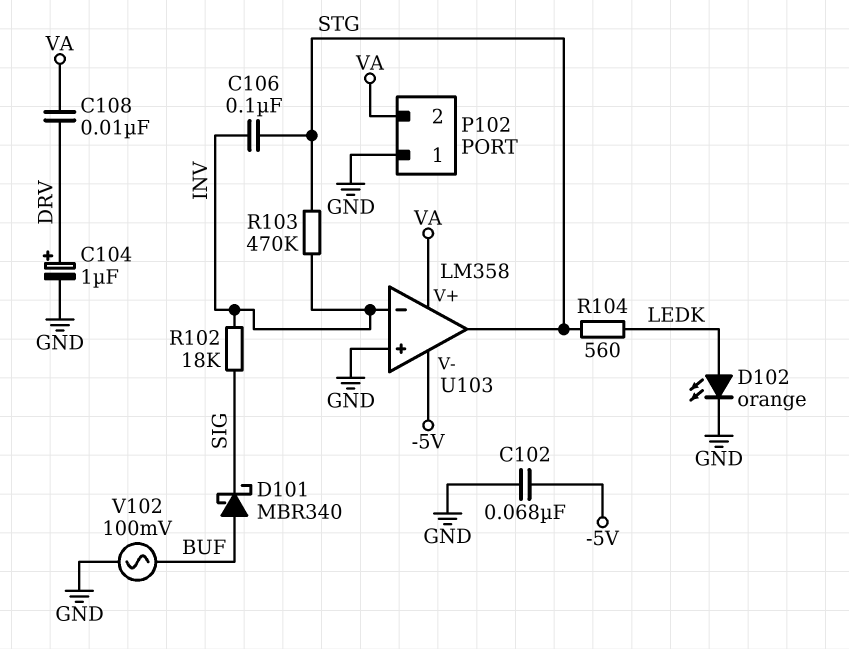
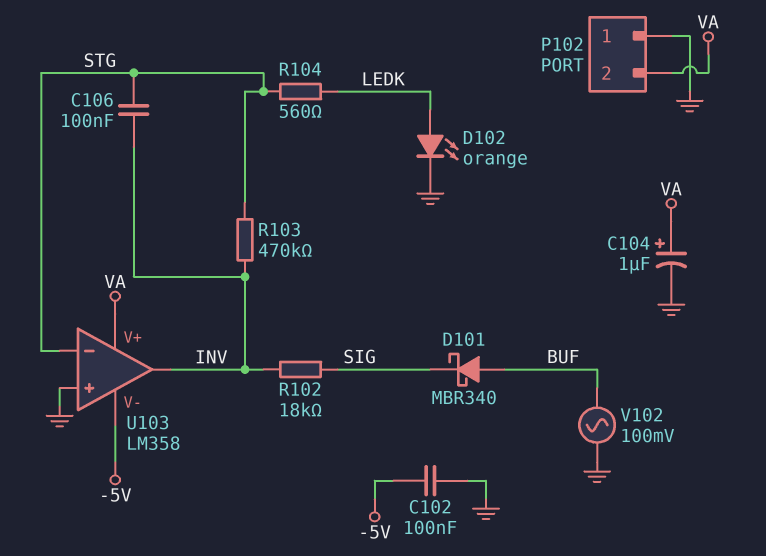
C102: 68nF (-5V, GND) -> 100nF (-5V, GND)
C104: 1uF (plus DRV, minus GND) -> 1uF (plus VA, minus GND)
C108: 10nF (DRV, VA) -> none
U103 pin in-: INV -> STG
U103 pin out: STG -> INV

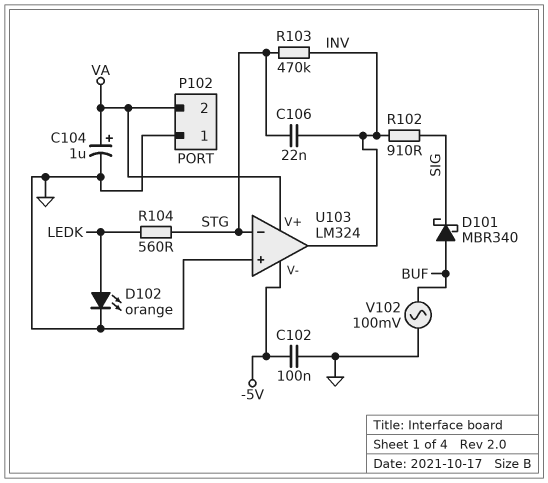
C106: 100nF (INV, STG) -> 22nF (INV, STG)
R102: 18k (INV, SIG) -> 910 (INV, SIG)
U103: LM358 -> LM324

